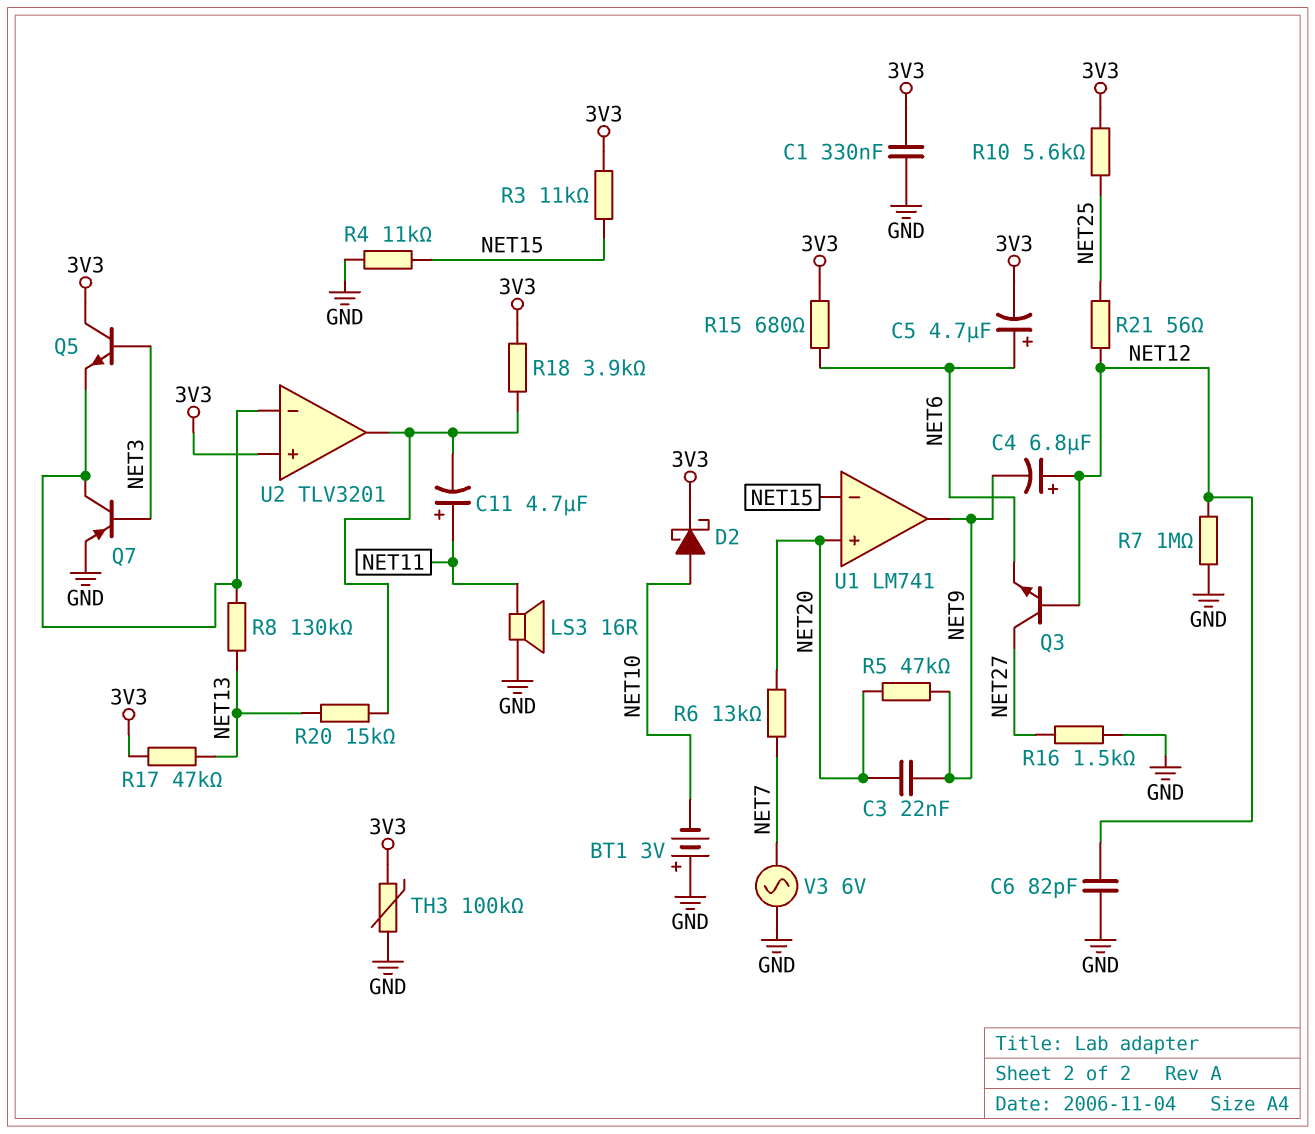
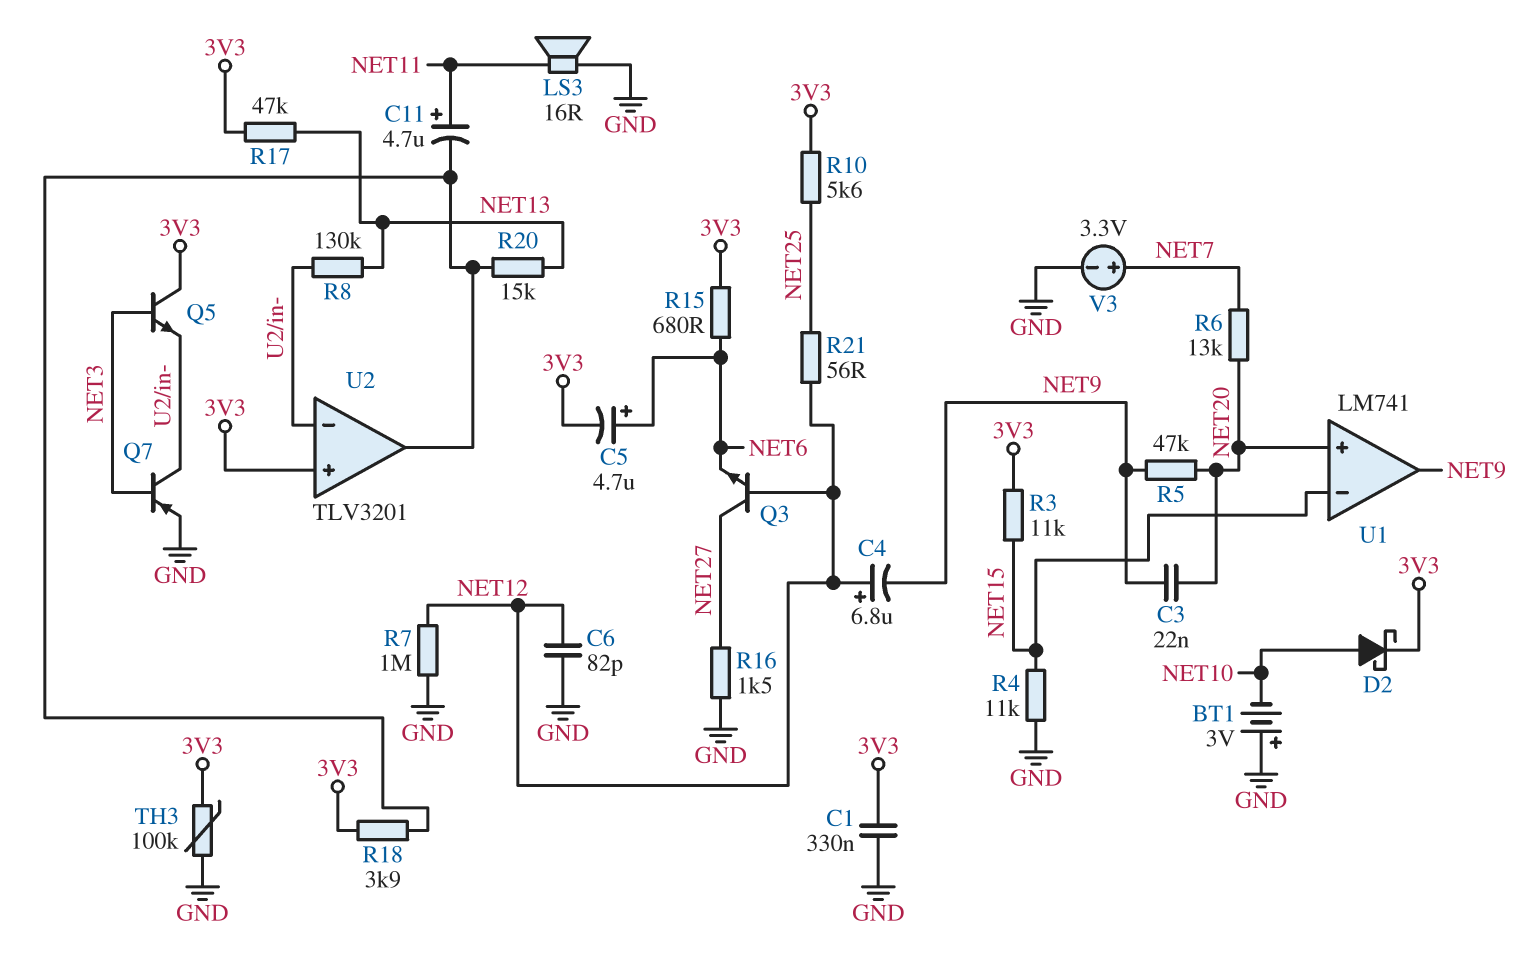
V3: AC 6V (GND, NET7) -> 3.3V (plus NET7, minus GND)

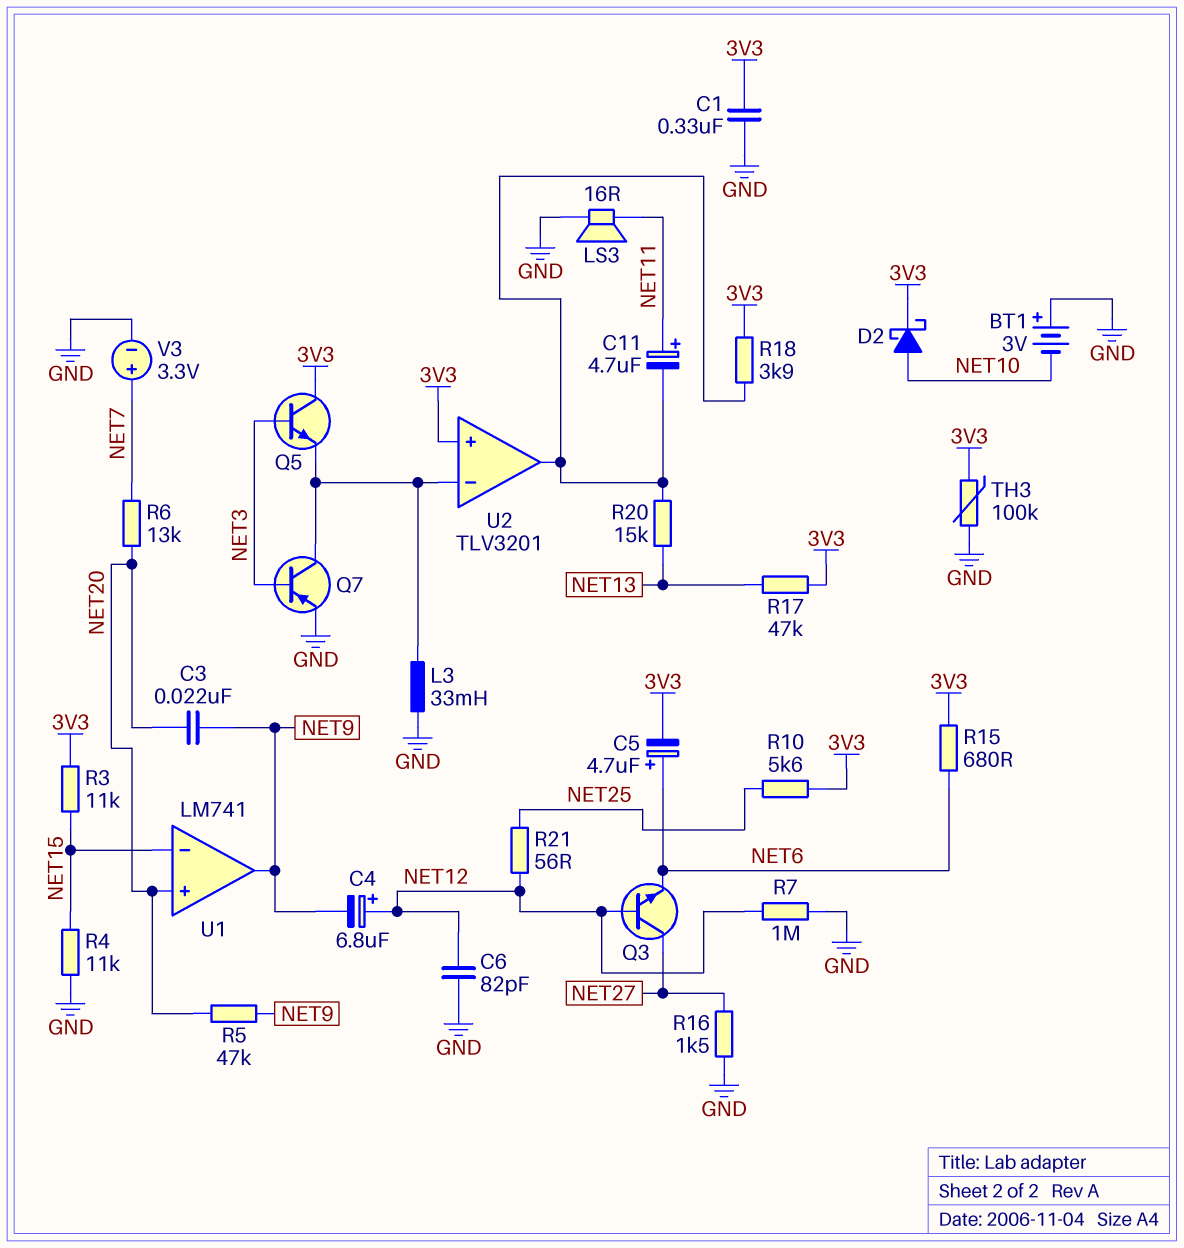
L3: none -> 33mH (GND, U2/in-)
R8: 130k (NET13, U2/in-) -> none

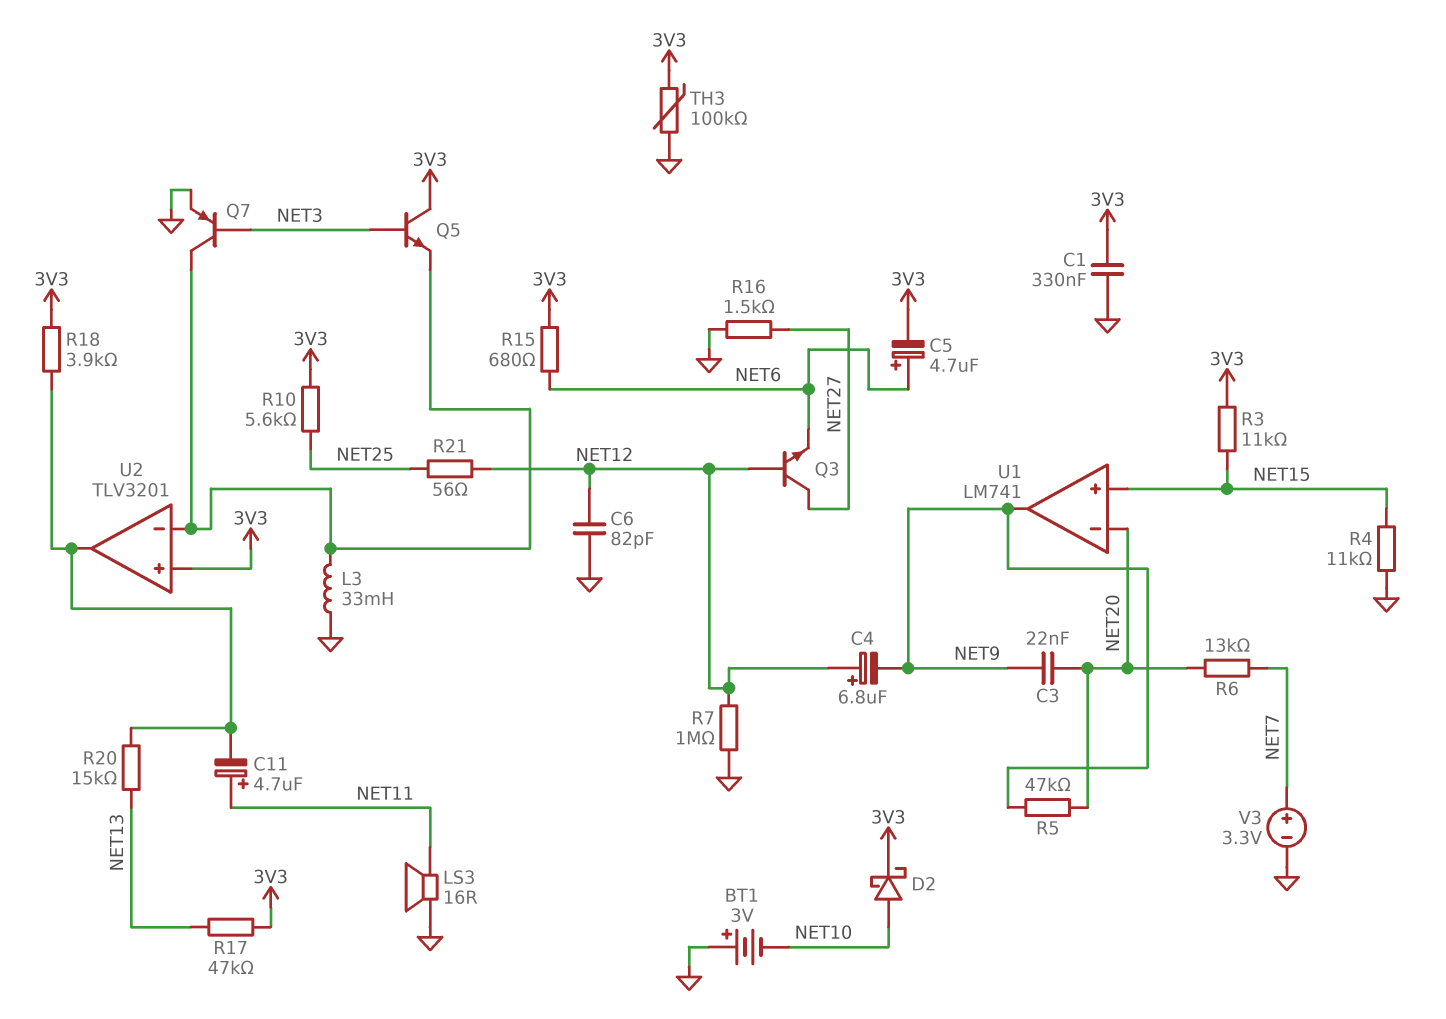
U1 pin in+: NET20 -> NET15
U1 pin in-: NET15 -> NET20

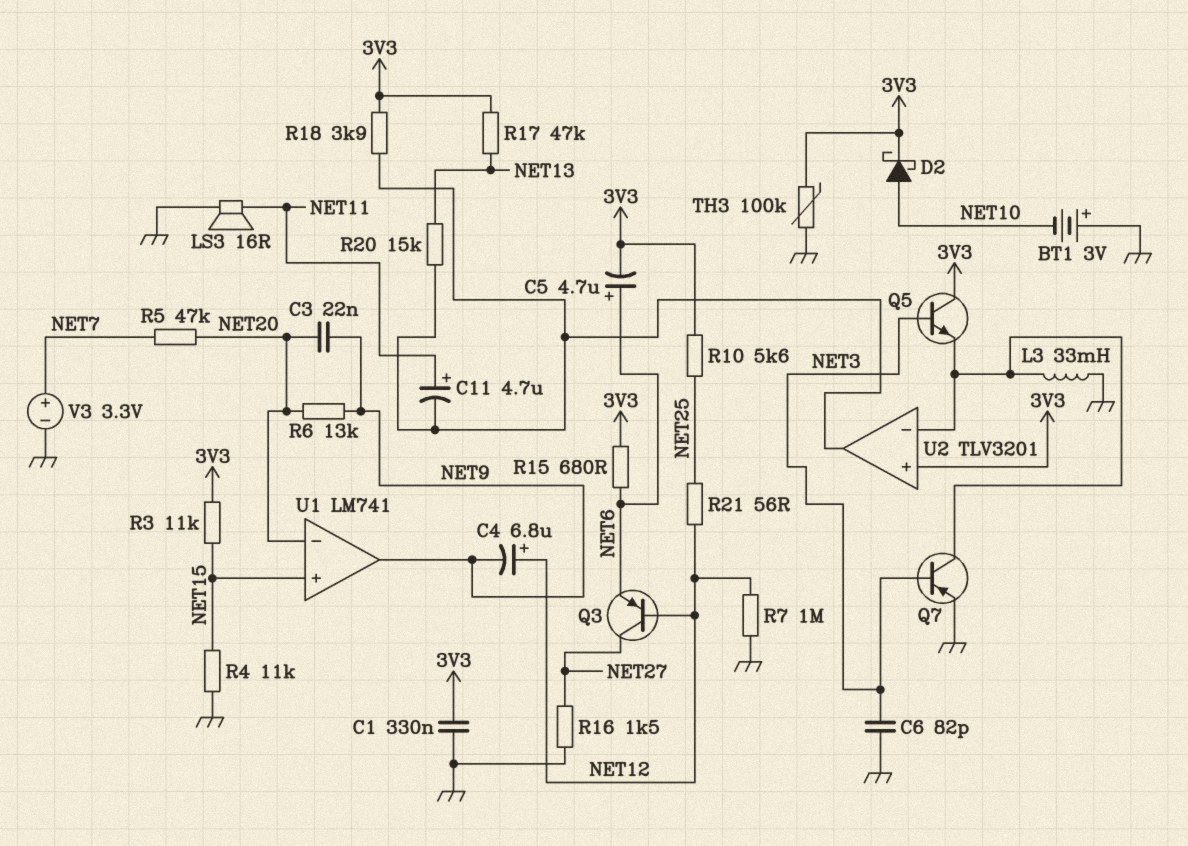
C6: 82pF (GND, NET12) -> 82pF (GND, NET3)
Q3: NPN (B NET12, C NET27, E NET6) -> PNP (B NET12, C NET27, E NET6)
R5: 47k (NET9, NET20) -> 47k (NET7, NET20)
R6: 13k (NET7, NET20) -> 13k (NET9, NET20)

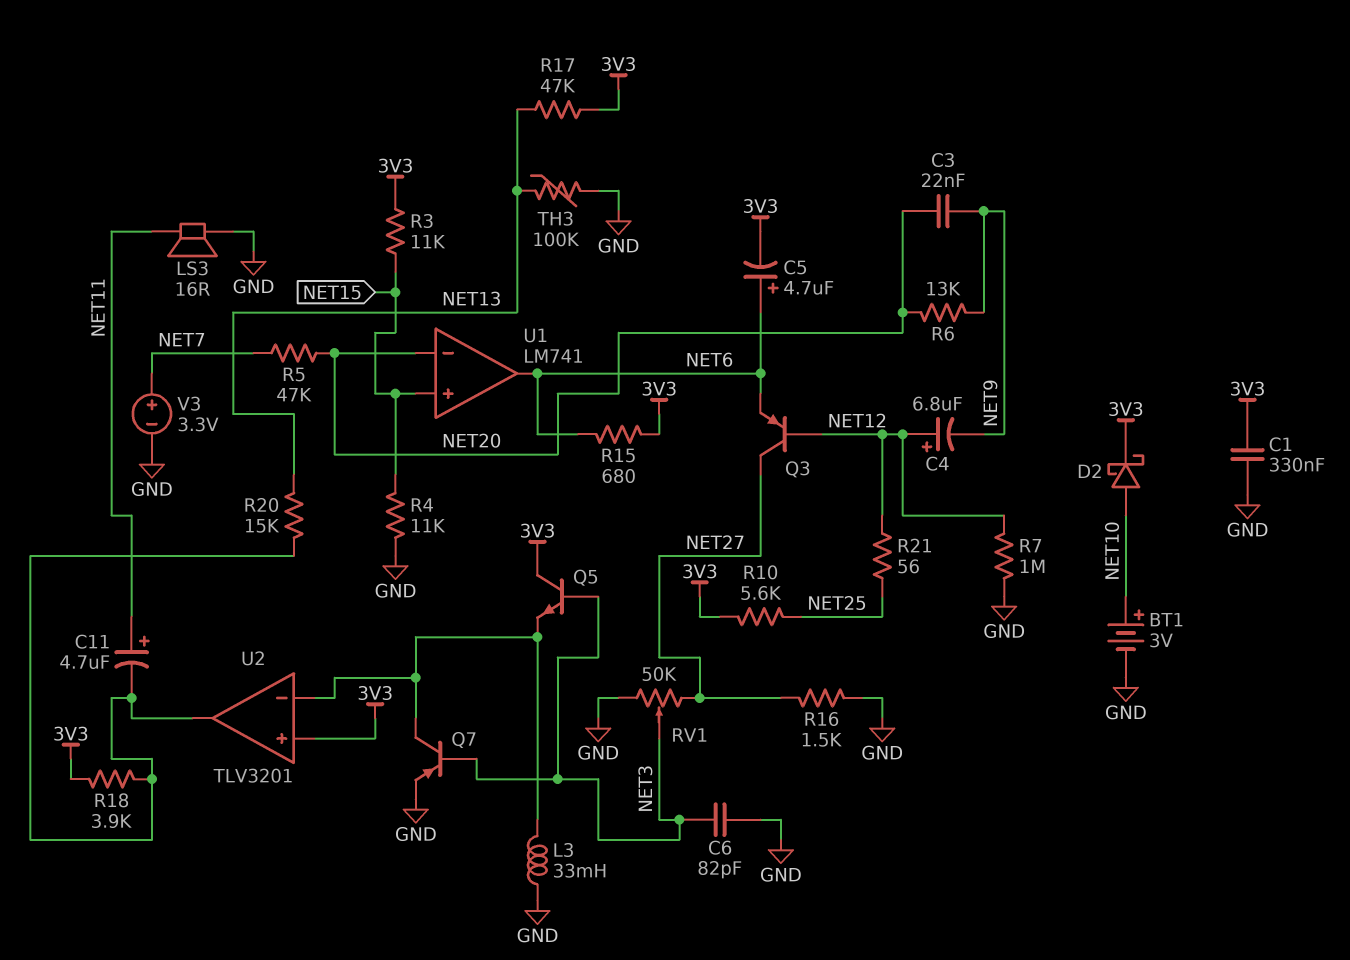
BT1: 3V (plus GND, minus NET10) -> 3V (plus NET10, minus GND)
RV1: none -> 50k (GND, NET27, wiper NET3)
TH3: 100k (3V3, GND) -> 100k (GND, NET13)
U1 pin out: NET9 -> NET6

